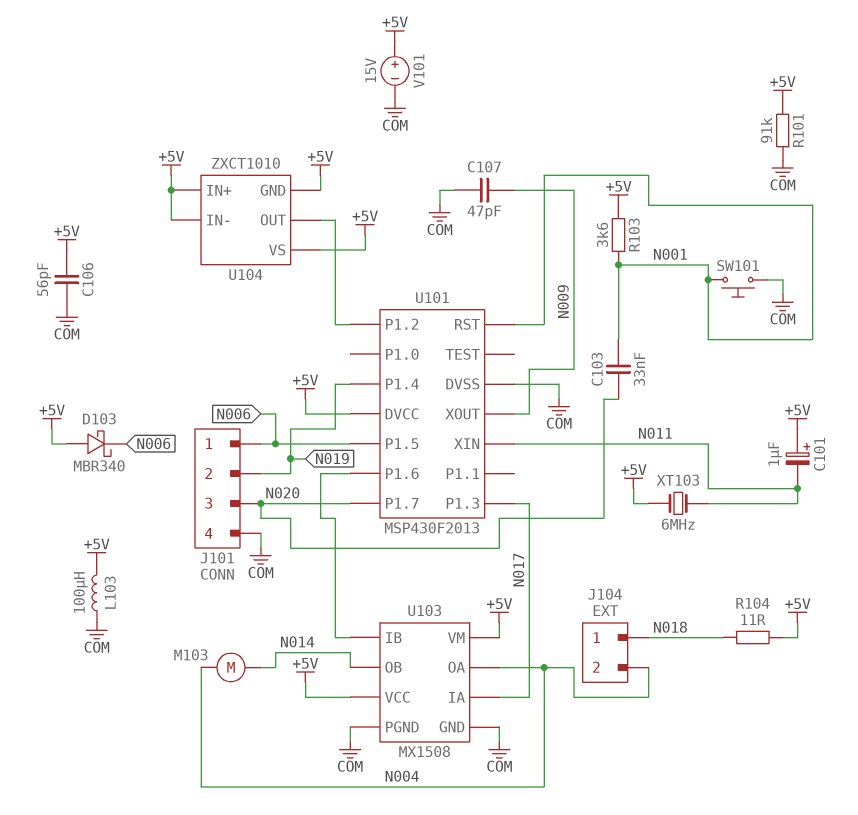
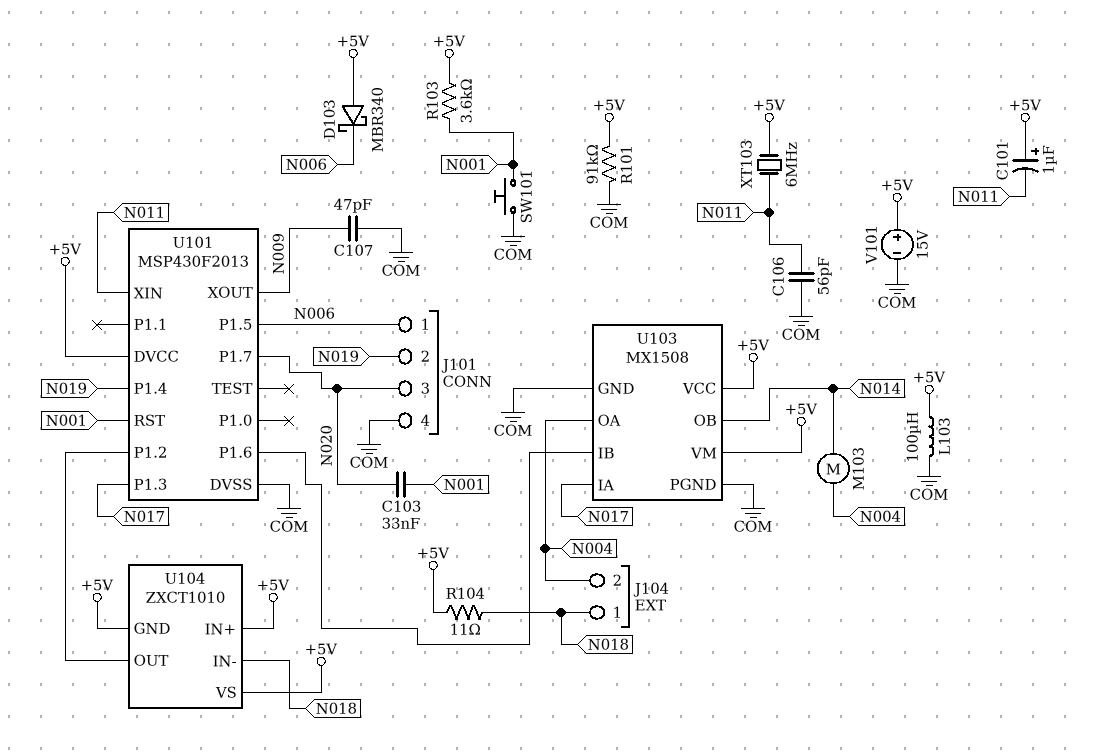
C106: 56pF (+5V, COM) -> 56pF (COM, N011)
U104 pin IN-: +5V -> N018

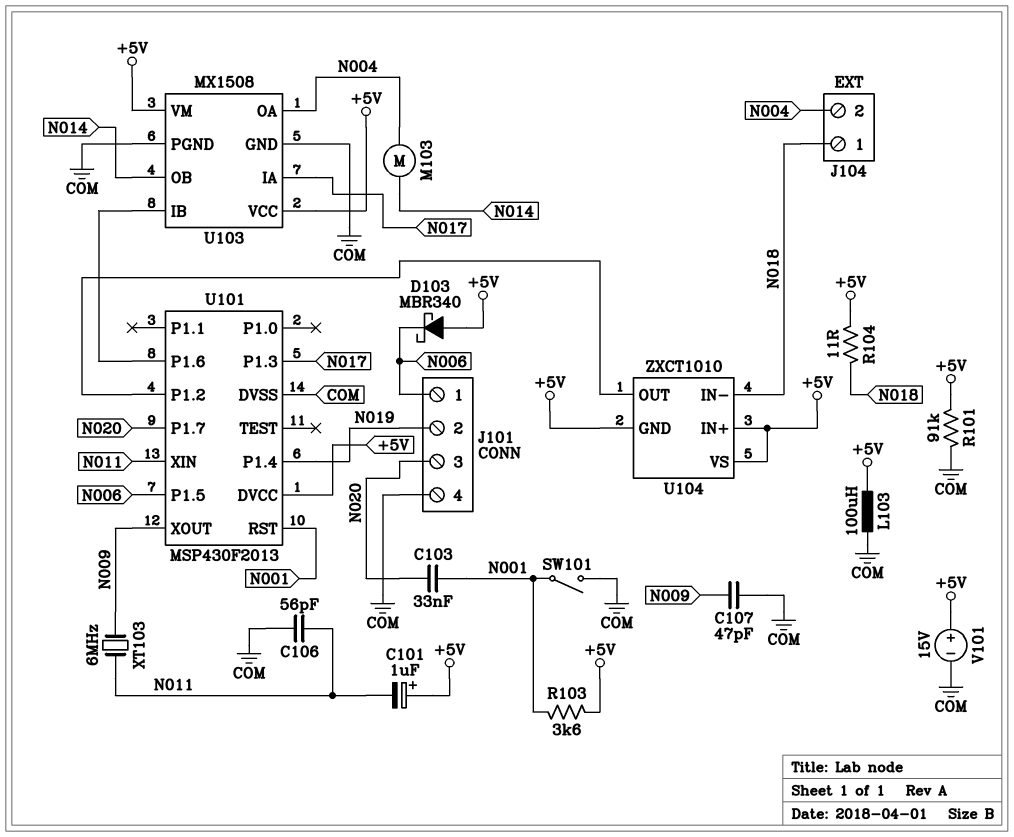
SW101: button (COM, N001) -> switch (COM, N001)
XT103: 6MHz (+5V, N011) -> 6MHz (N009, N011)

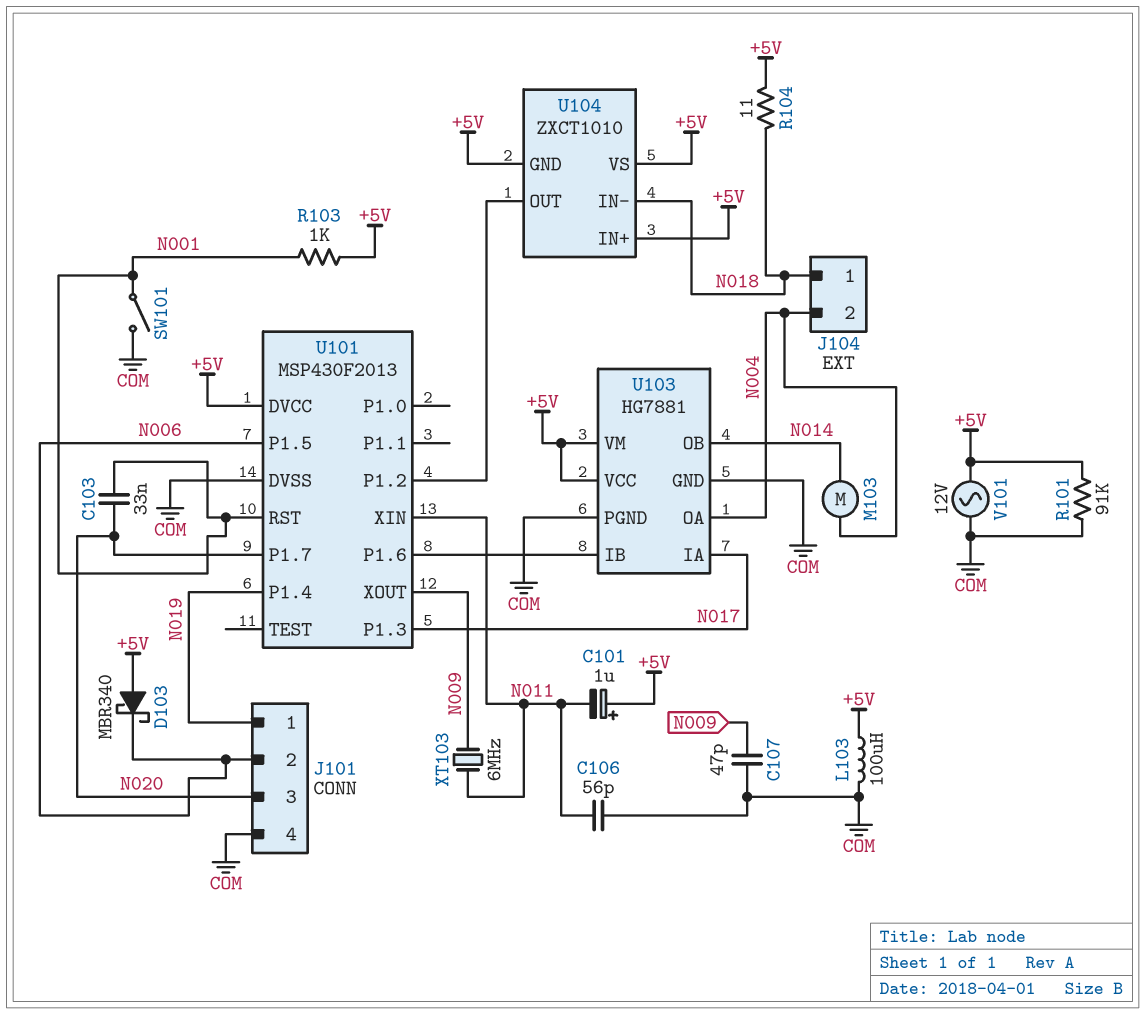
J101 pin 1: N006 -> N019
J101 pin 2: N019 -> N006
R103: 3.6k (+5V, N001) -> 1k (+5V, N001)
U103: MX1508 -> HG7881
V101: 15V (plus +5V, minus COM) -> AC 12V (+5V, COM)

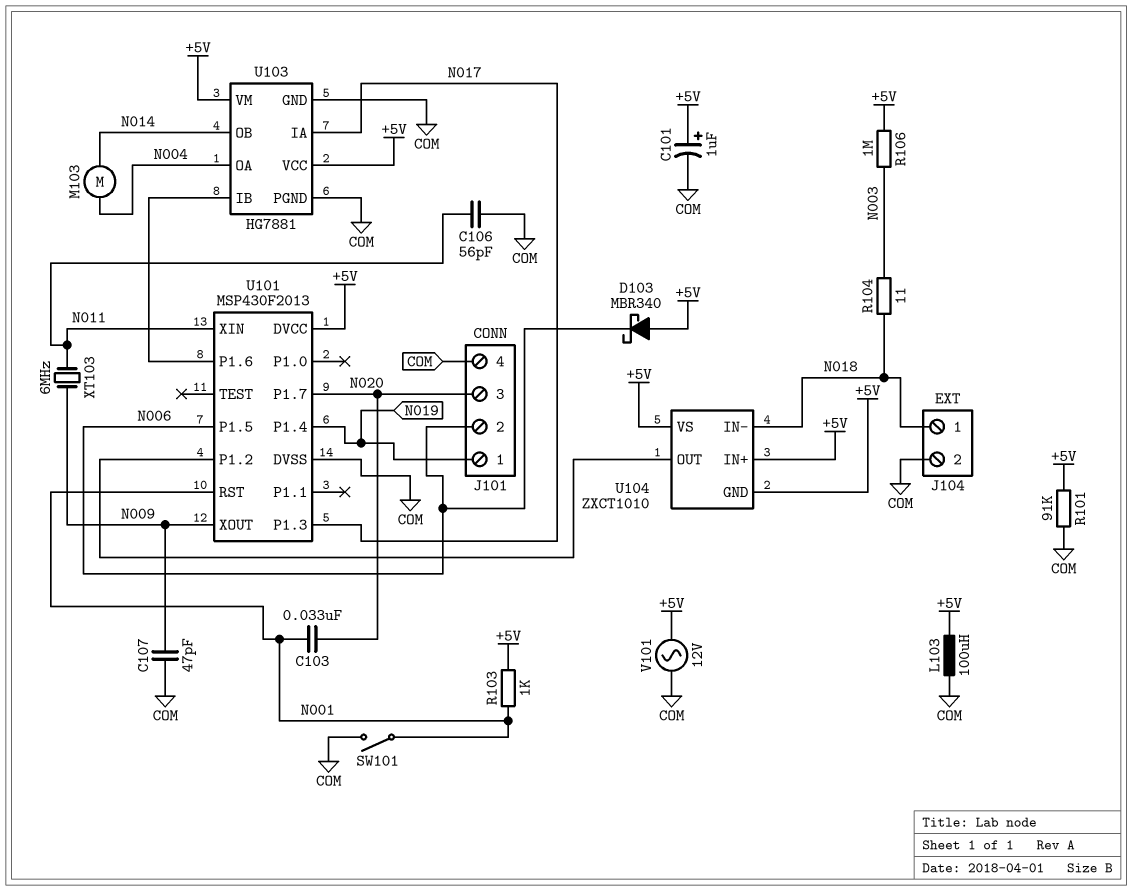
C101: 1uF (plus +5V, minus N011) -> 1uF (plus +5V, minus COM)
J104 pin 2: N004 -> COM
R104: 11 (+5V, N018) -> 11 (N003, N018)
R106: none -> 1M (+5V, N003)

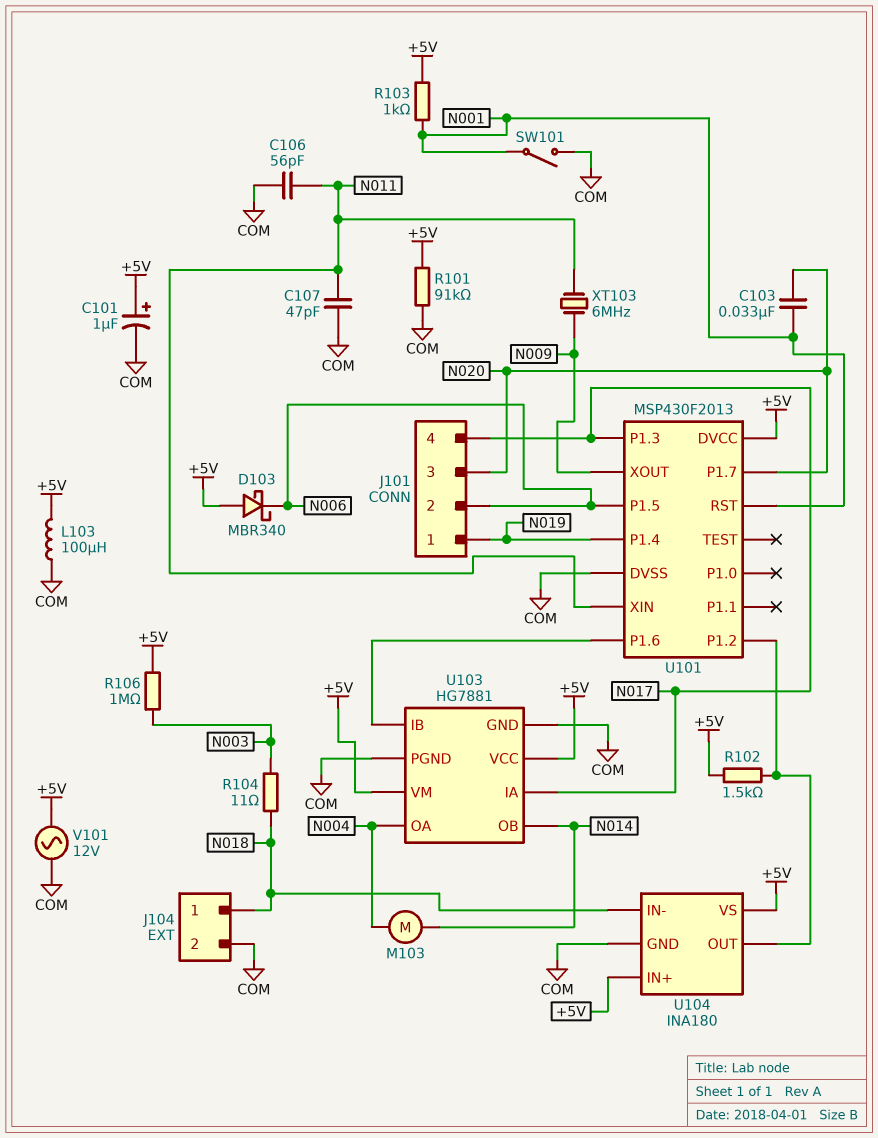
C107: 47pF (COM, N009) -> 47pF (COM, N011)
J101 pin 4: COM -> N017
R102: none -> 1.5k (+5V, U101/P1.2)
U104: ZXCT1010 -> INA180
U104 pin GND: +5V -> COM

